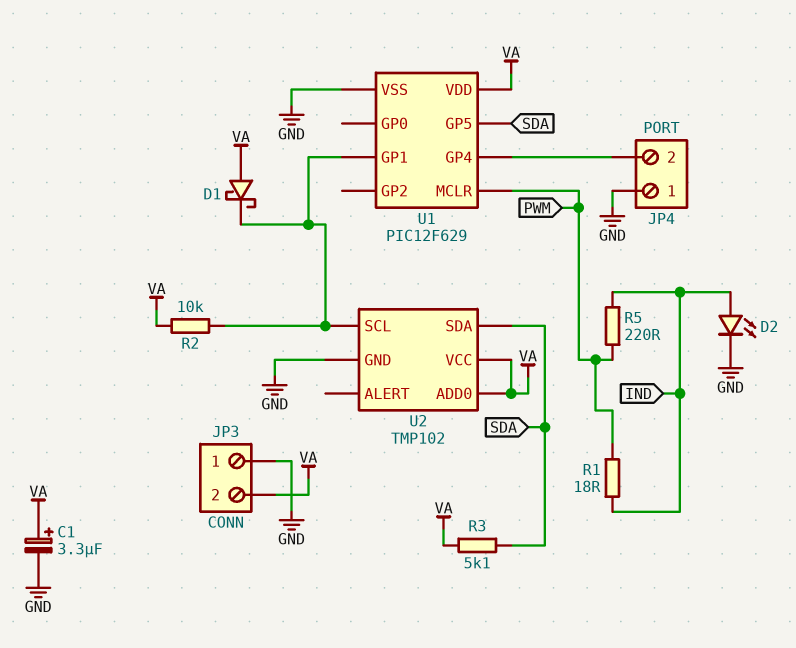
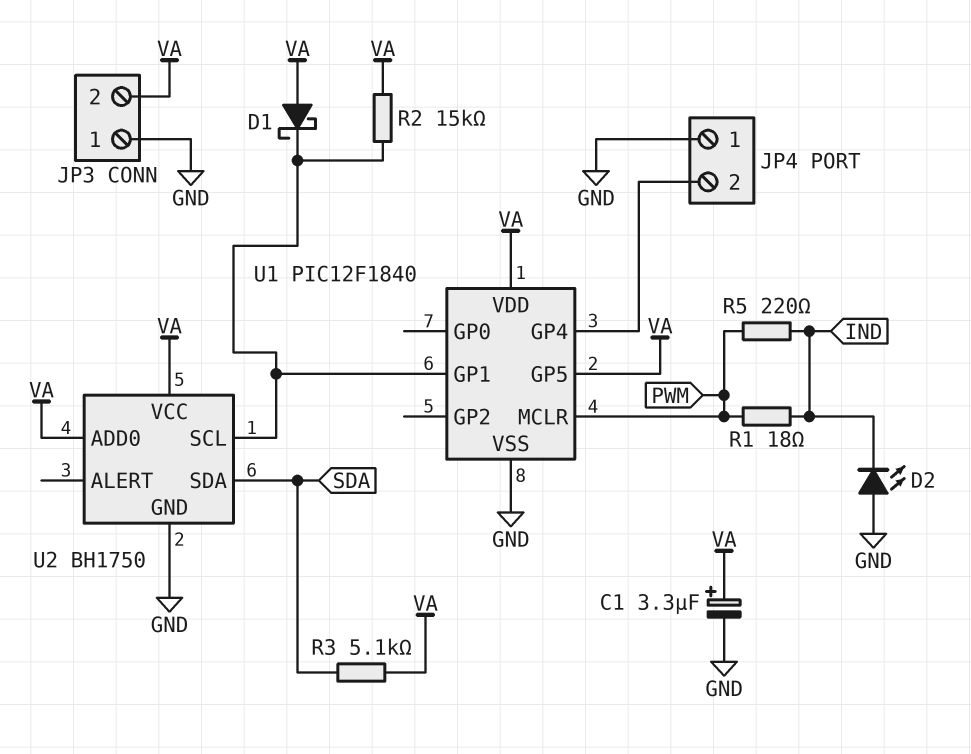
D2: LED (A IND, K GND) -> LED (A GND, K IND)
R2: 10k (U1/GP1, VA) -> 15k (U1/GP1, VA)
U1: PIC12F629 -> PIC12F1840
U1 pin GP5: SDA -> VA
U2: TMP102 -> BH1750

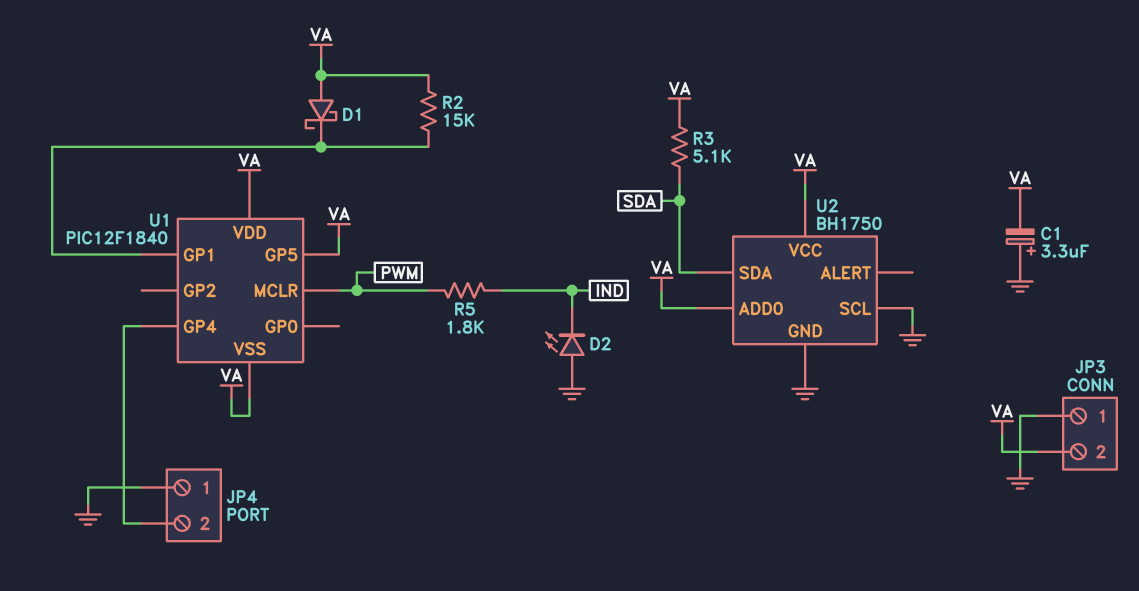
C1: 3.3uF (plus VA, minus GND) -> 3.3uF (plus GND, minus VA)
R1: 18 (IND, PWM) -> none
R5: 220 (IND, PWM) -> 1.8k (IND, PWM)
U1 pin VSS: GND -> VA
U2 pin SCL: U1/GP1 -> GND

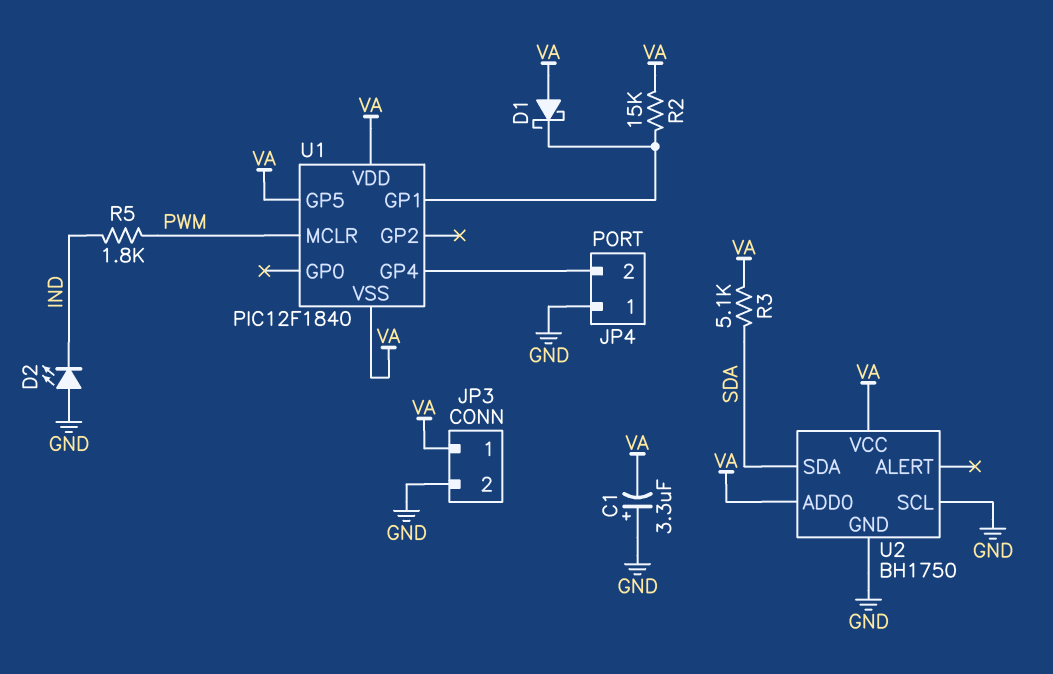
JP3 pin 1: GND -> VA
JP3 pin 2: VA -> GND

